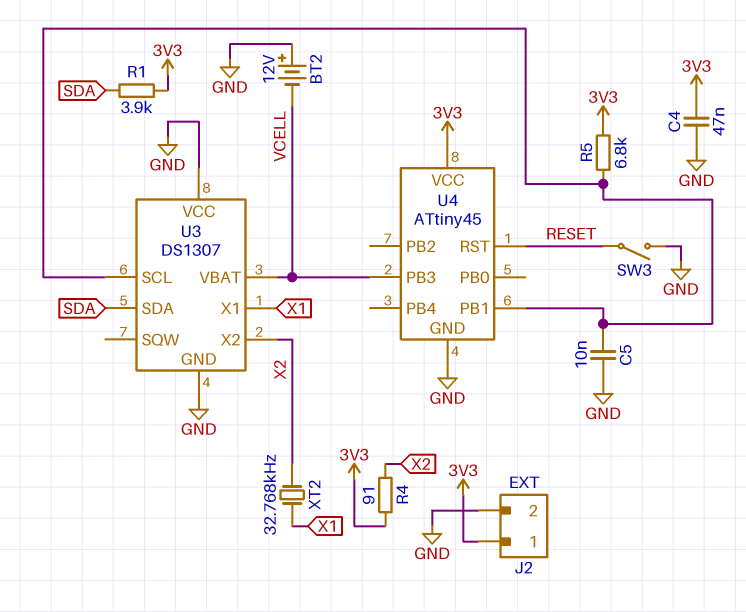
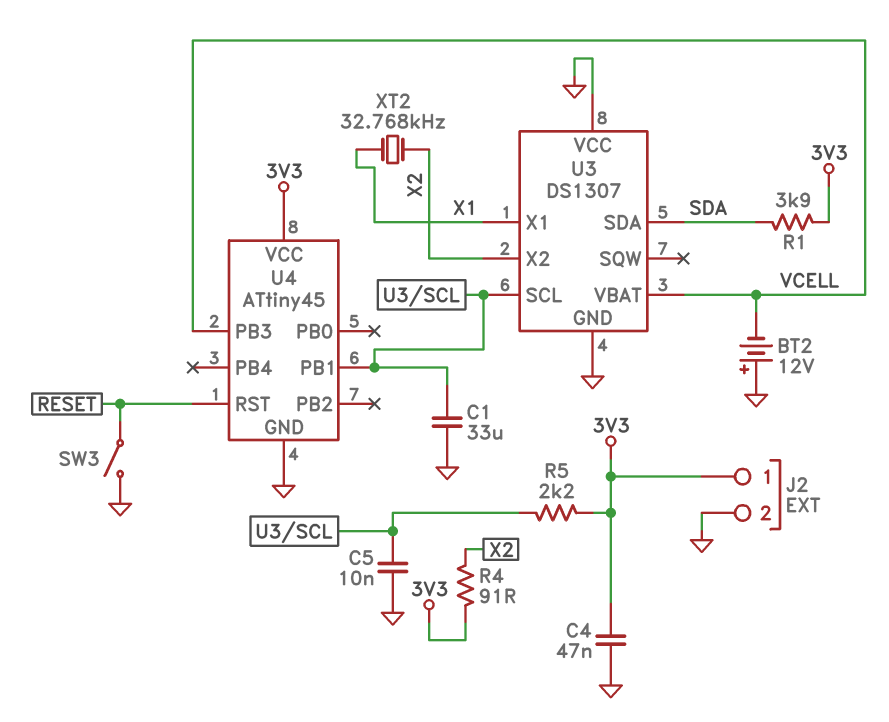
C1: none -> 33uF (GND, U3/SCL)
R5: 6.8k (3V3, U3/SCL) -> 2.2k (3V3, U3/SCL)

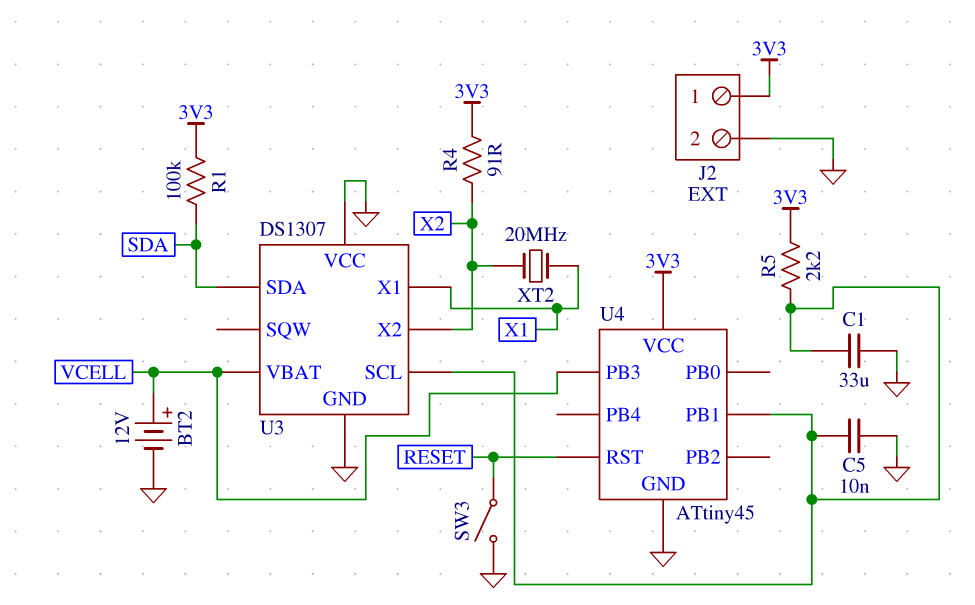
BT2: 12V (plus GND, minus VCELL) -> 12V (plus VCELL, minus GND)
C4: 47nF (3V3, GND) -> none
R1: 3.9k (3V3, SDA) -> 100k (3V3, SDA)
XT2: 32.768kHz (X1, X2) -> 20MHz (X1, X2)

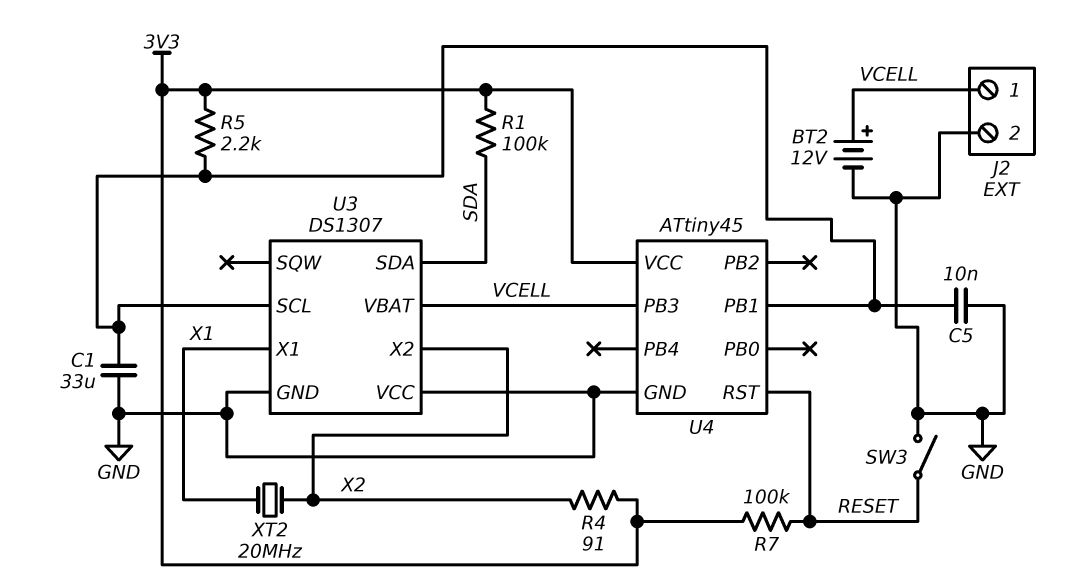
J2 pin 1: 3V3 -> VCELL
R7: none -> 100k (3V3, RESET)

